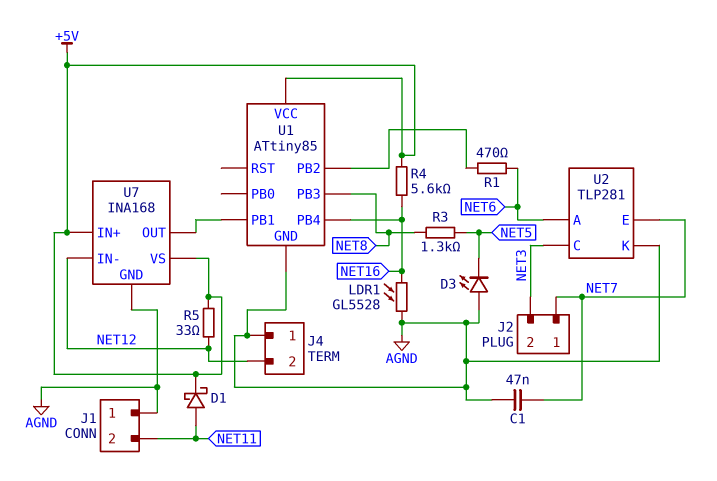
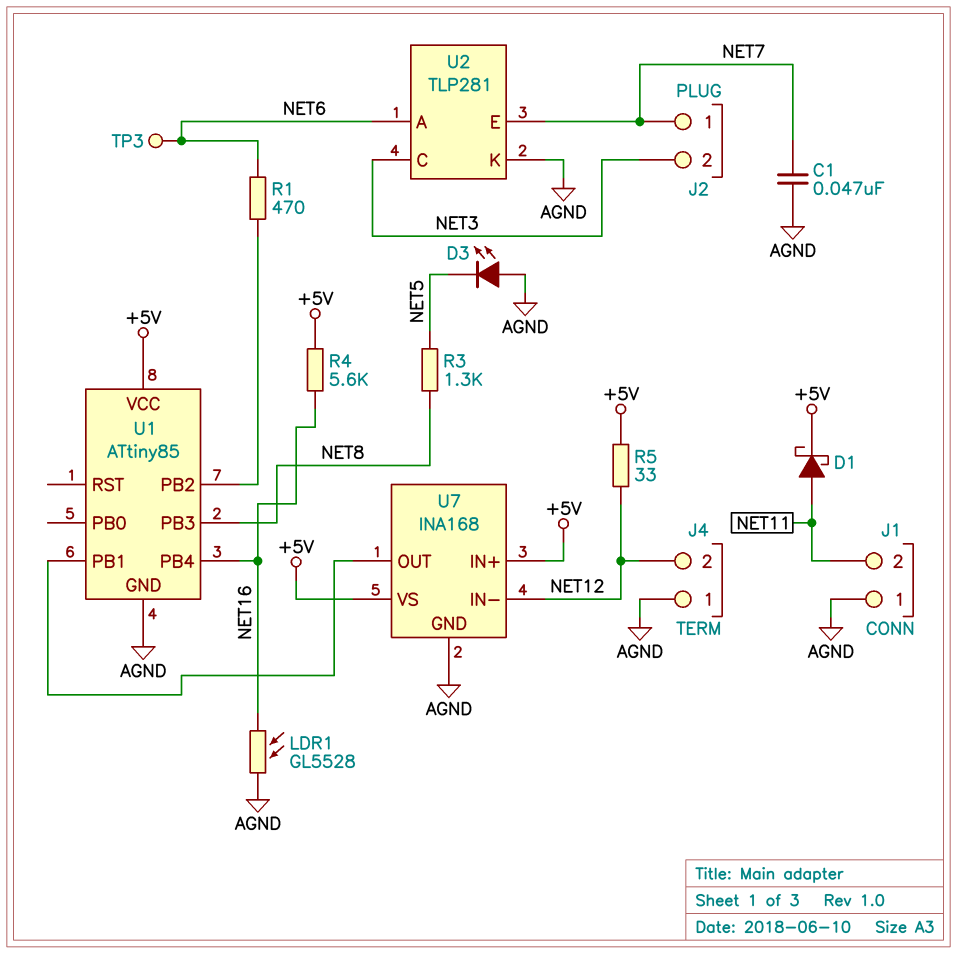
TP3: none -> test point (NET6)

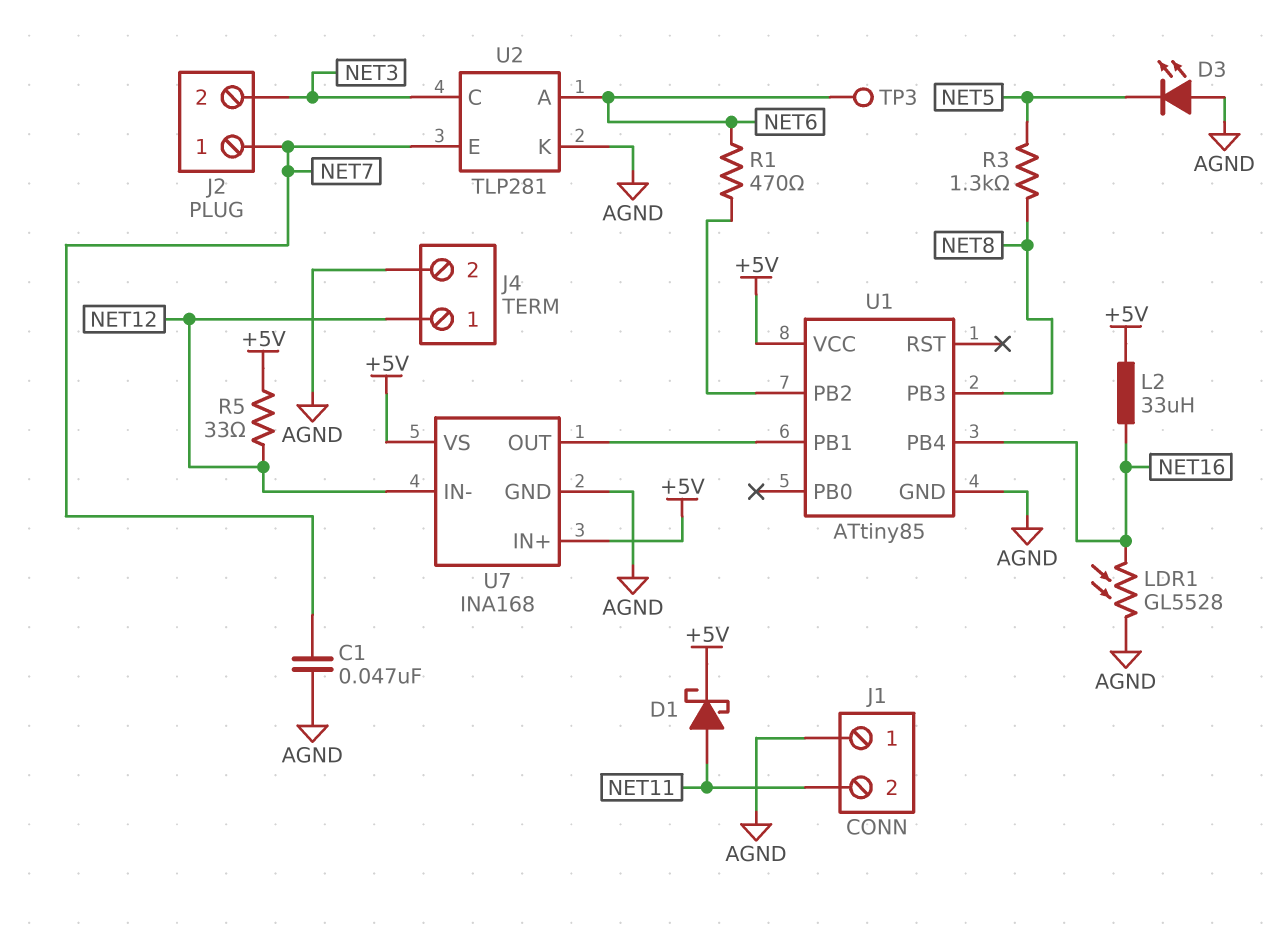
J4 pin 1: AGND -> NET12
J4 pin 2: NET12 -> AGND
L2: none -> 33uH (+5V, NET16)
R4: 5.6k (+5V, NET16) -> none

